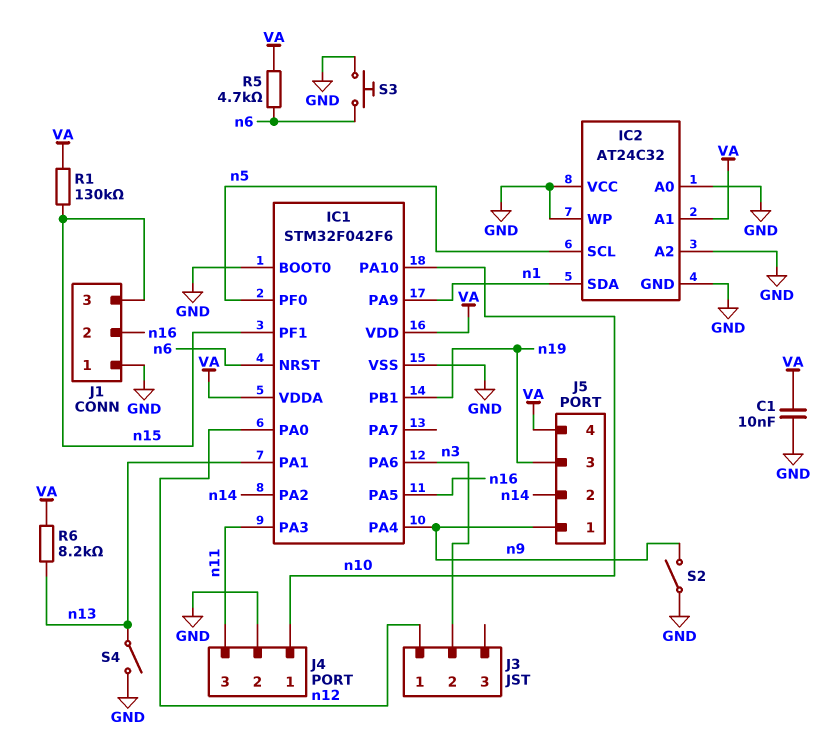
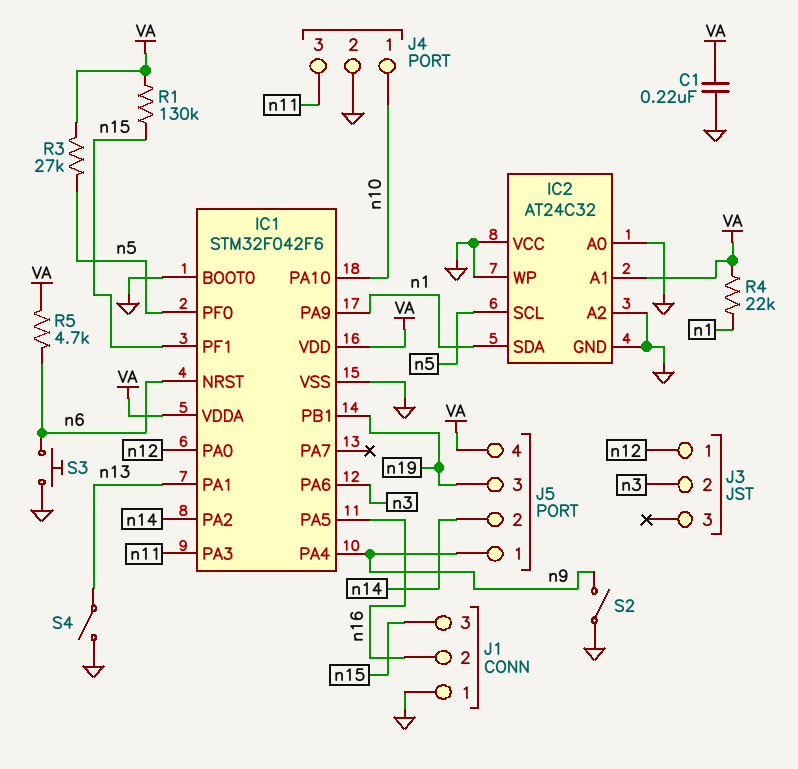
C1: 10nF (GND, VA) -> 220nF (GND, VA)
R3: none -> 27k (VA, n5)
R4: none -> 22k (VA, n1)
R6: 8.2k (VA, n13) -> none

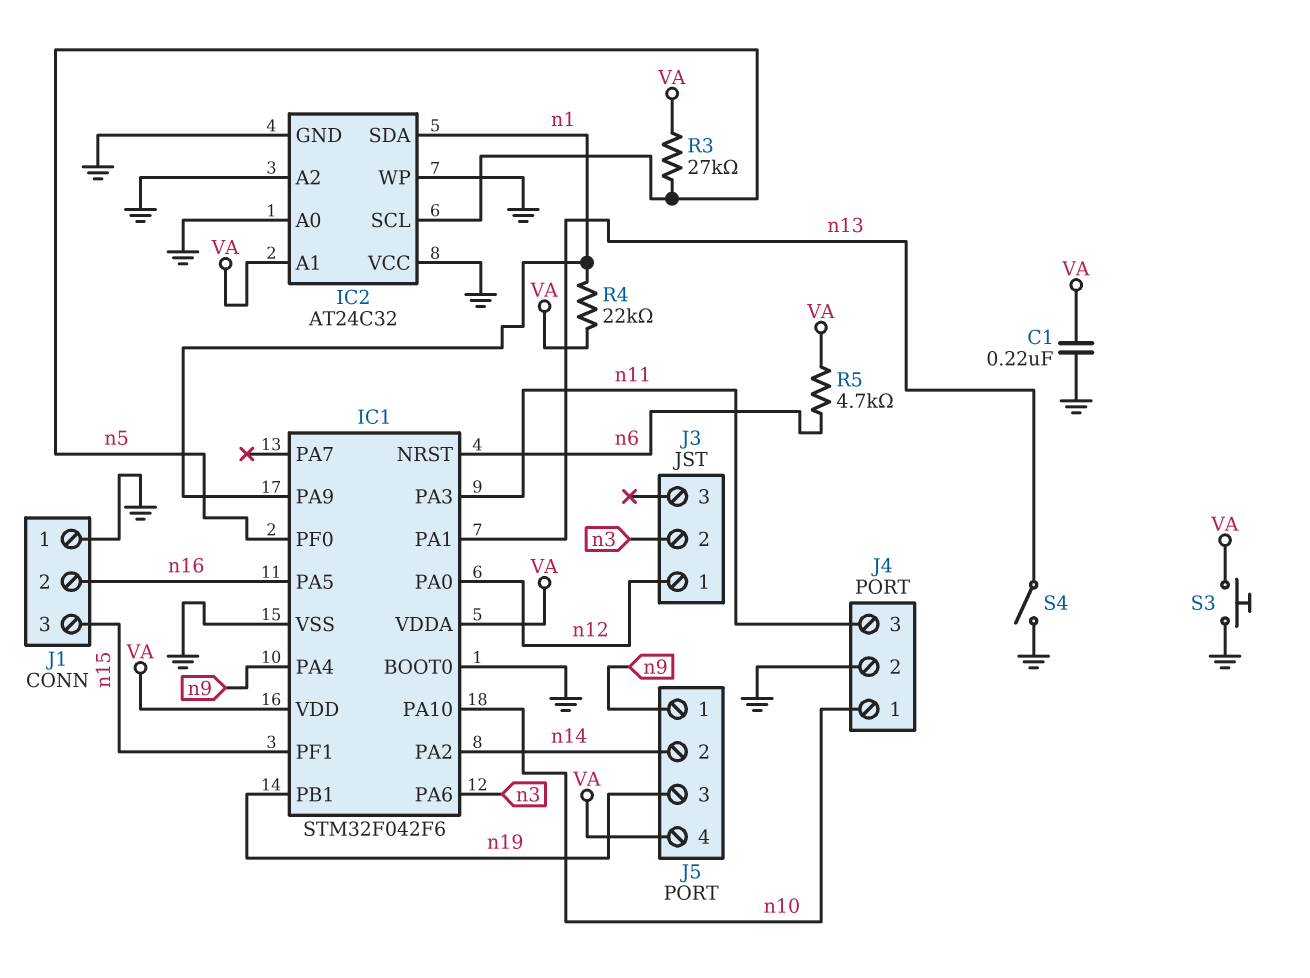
R1: 130k (VA, n15) -> none
S2: switch (GND, n9) -> none
S3: button (GND, n6) -> button (GND, VA)

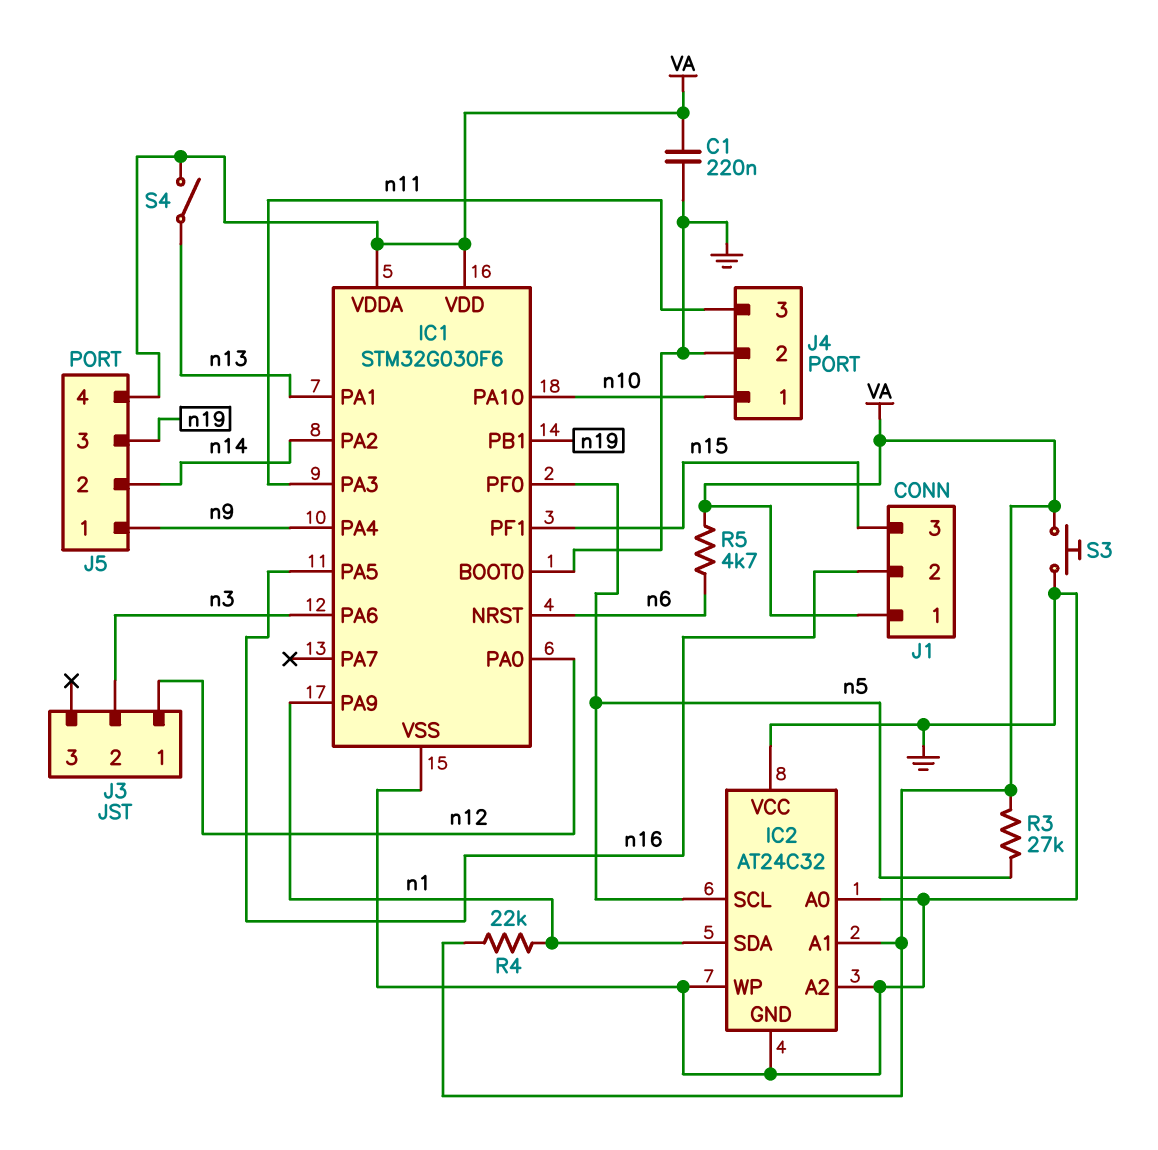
IC1: STM32F042F6 -> STM32G030F6
J1 pin 1: GND -> VA
S4: switch (GND, n13) -> switch (VA, n13)

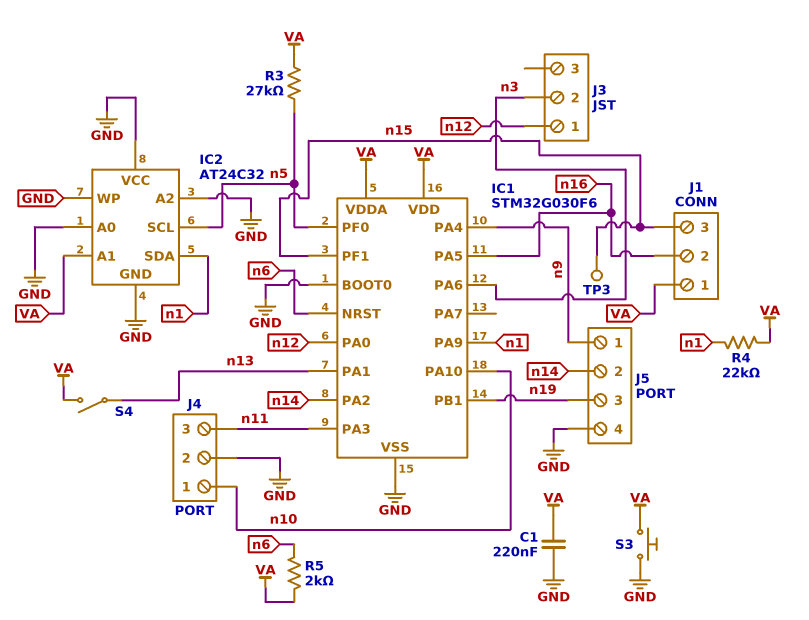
J5 pin 4: VA -> GND
R5: 4.7k (VA, n6) -> 2k (VA, n6)
TP3: none -> test point (n15)

